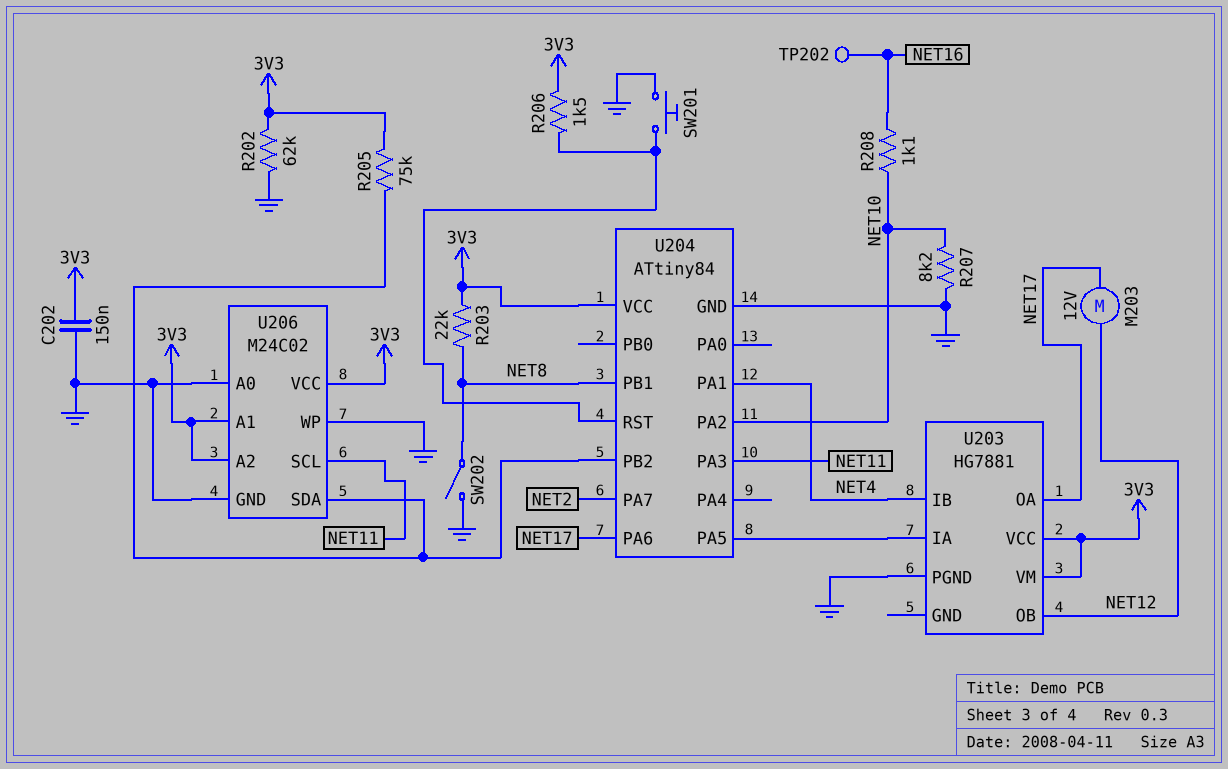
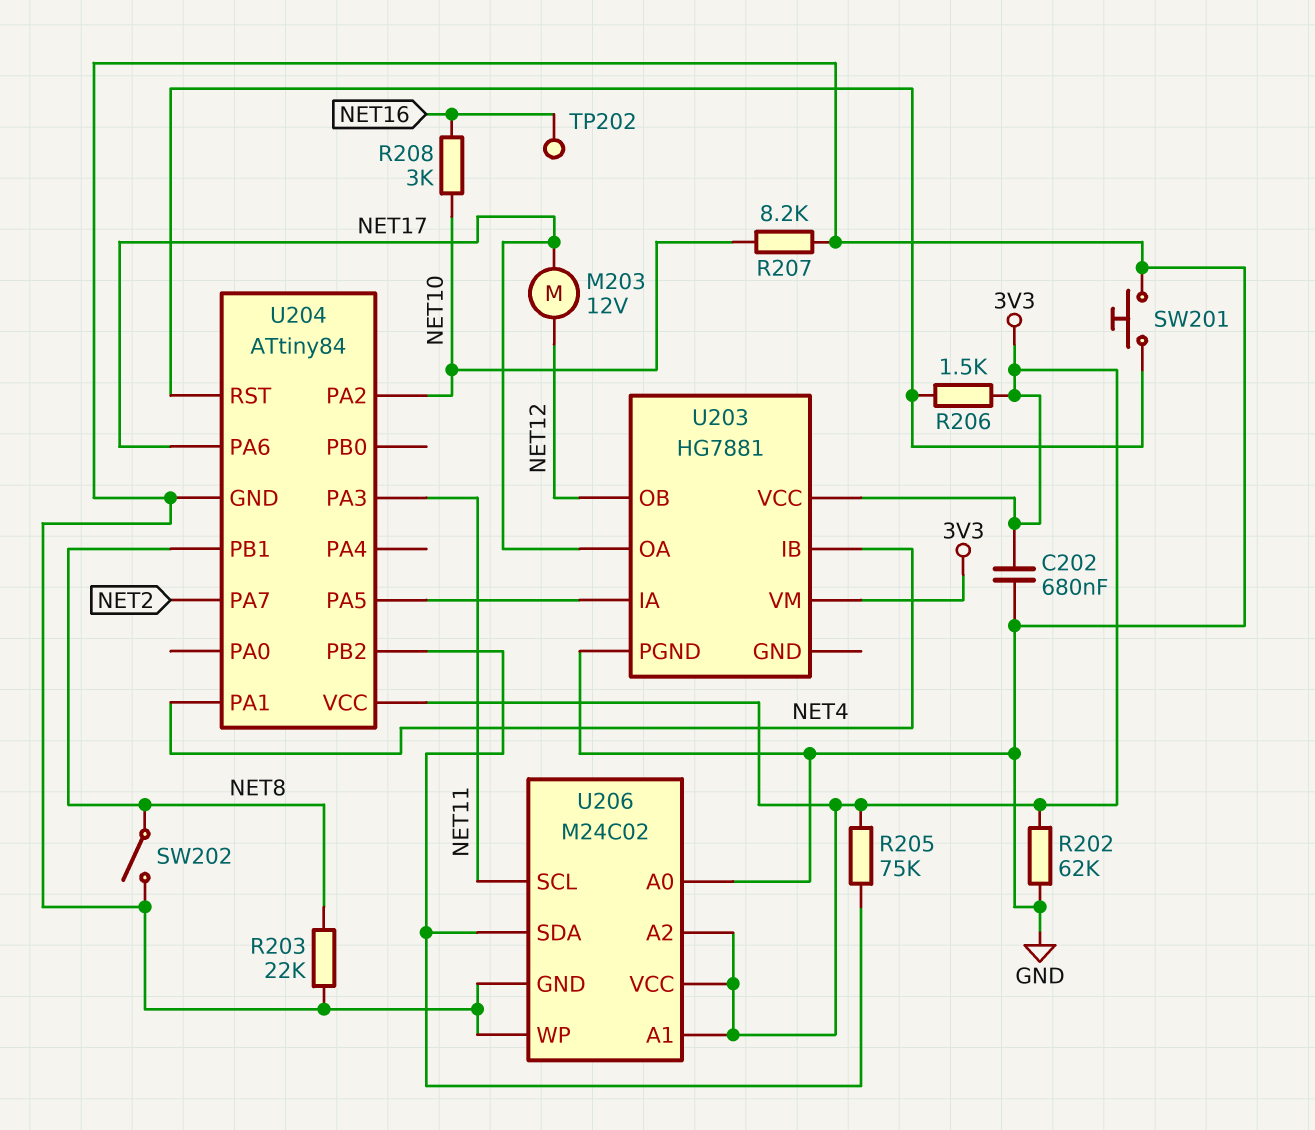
C202: 150nF (3V3, GND) -> 680nF (3V3, GND)
R203: 22k (3V3, NET8) -> 22k (GND, NET8)
R208: 1.1k (NET10, NET16) -> 3k (NET10, NET16)

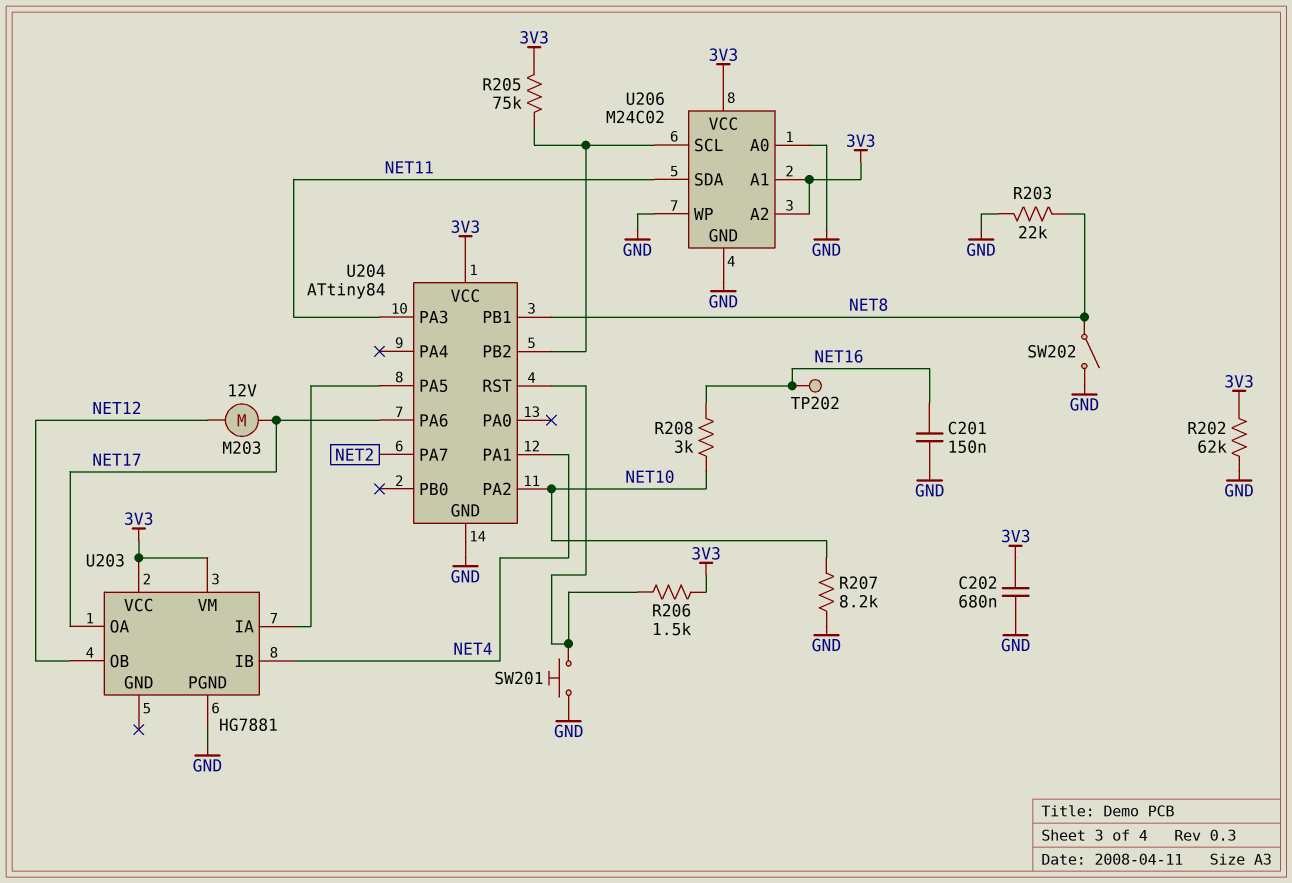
C201: none -> 150nF (GND, NET16)
U206 pin SCL: NET11 -> U204/PB2
U206 pin SDA: U204/PB2 -> NET11

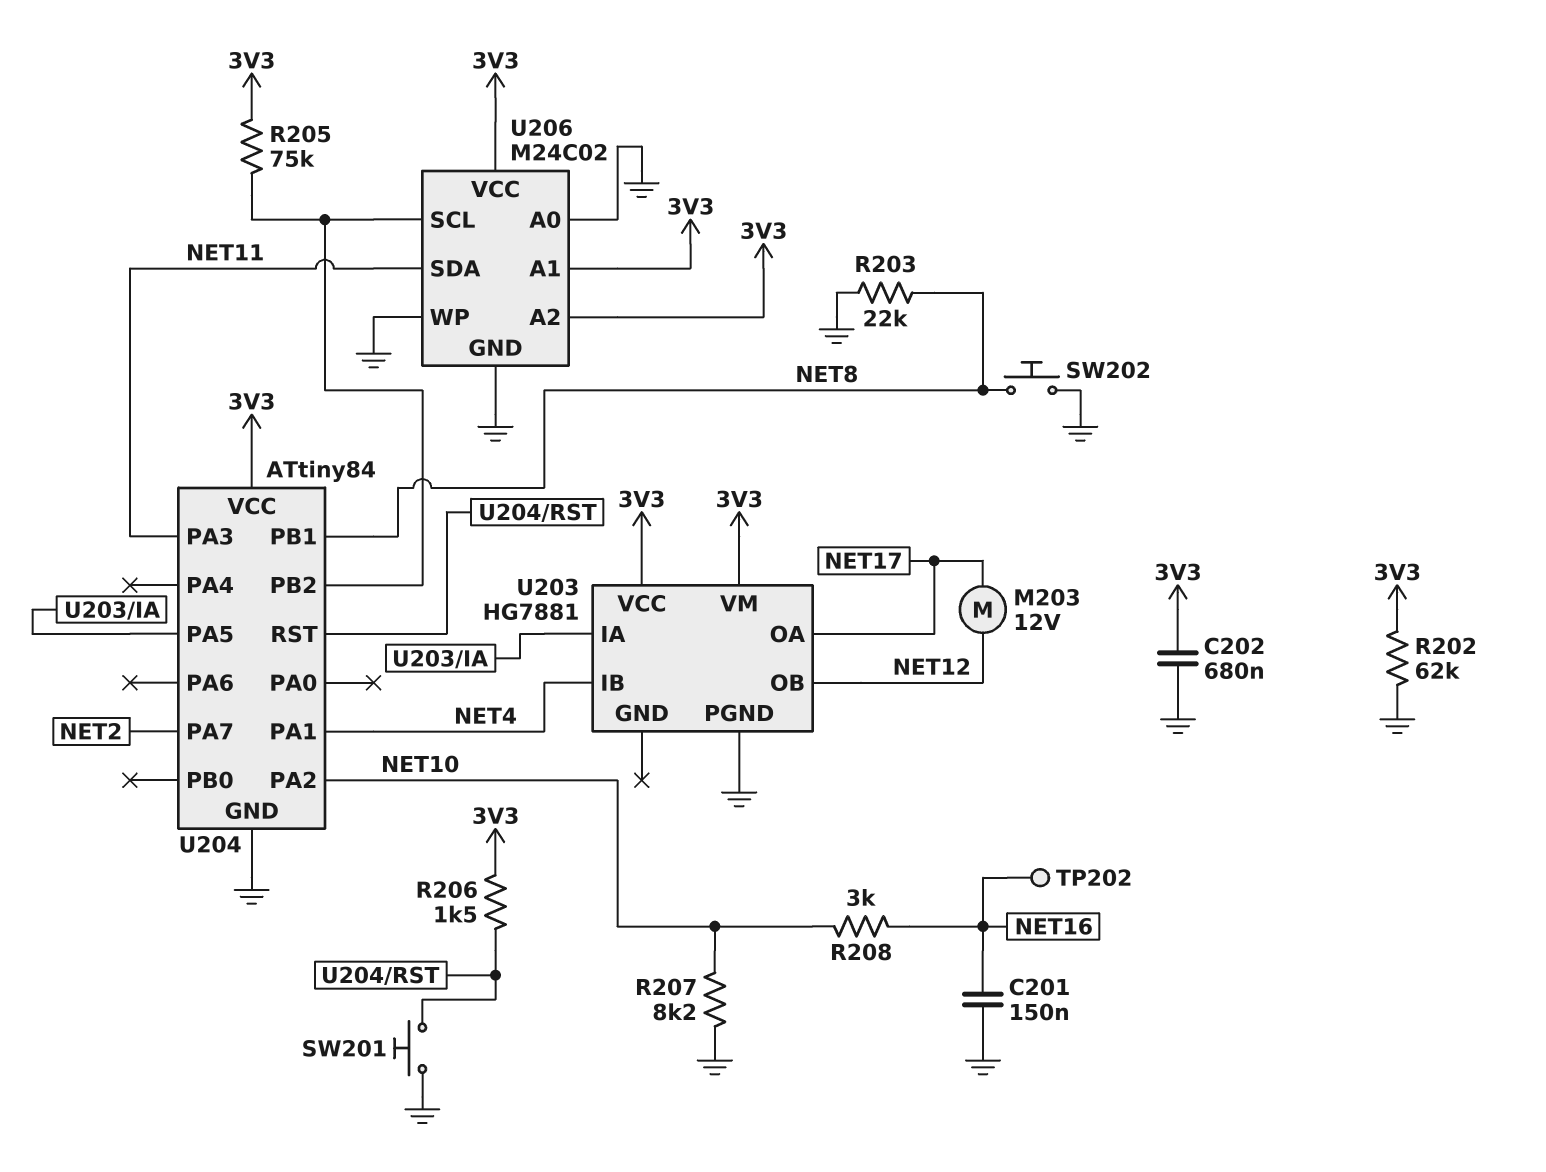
SW202: switch (GND, NET8) -> button (GND, NET8)
U204 pin PA6: NET17 -> none

